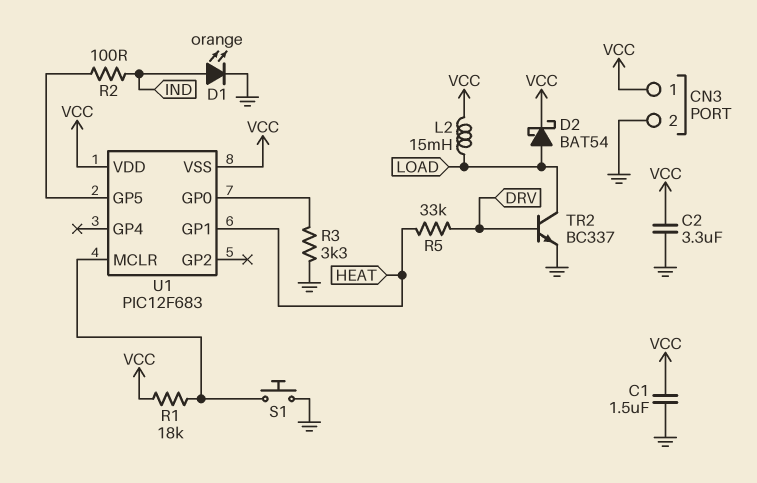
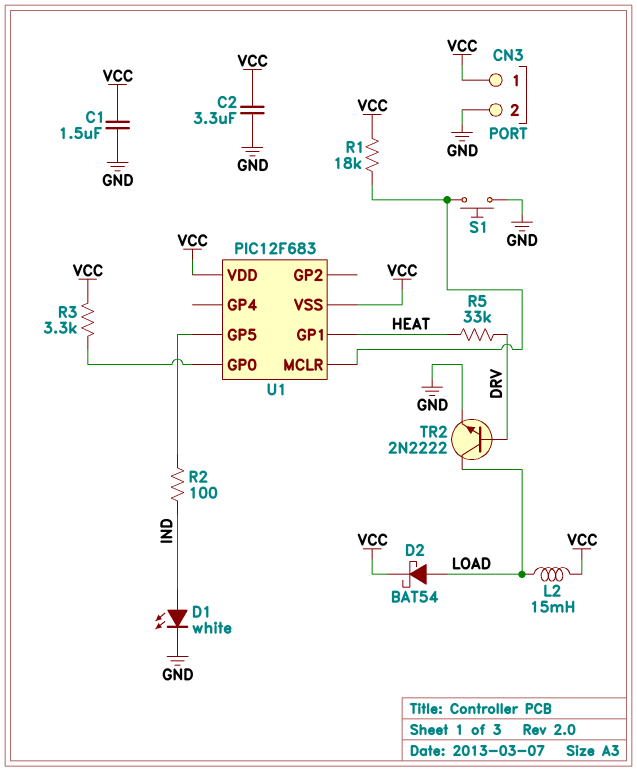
D1: LED orange (A IND, K GND) -> LED white (A IND, K GND)
R3: 3.3k (GND, U1/GP0) -> 3.3k (U1/GP0, VCC)
TR2: NPN BC337 (B DRV, C LOAD, E GND) -> NPN 2N2222 (B DRV, C LOAD, E GND)

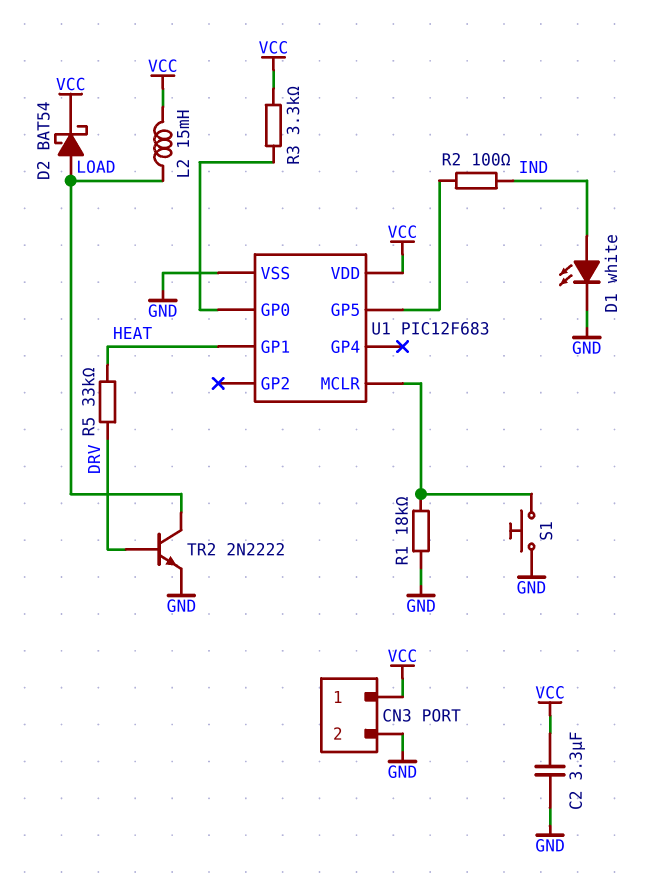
C1: 1.5uF (GND, VCC) -> none
R1: 18k (U1/MCLR, VCC) -> 18k (GND, U1/MCLR)
U1 pin VSS: VCC -> GND

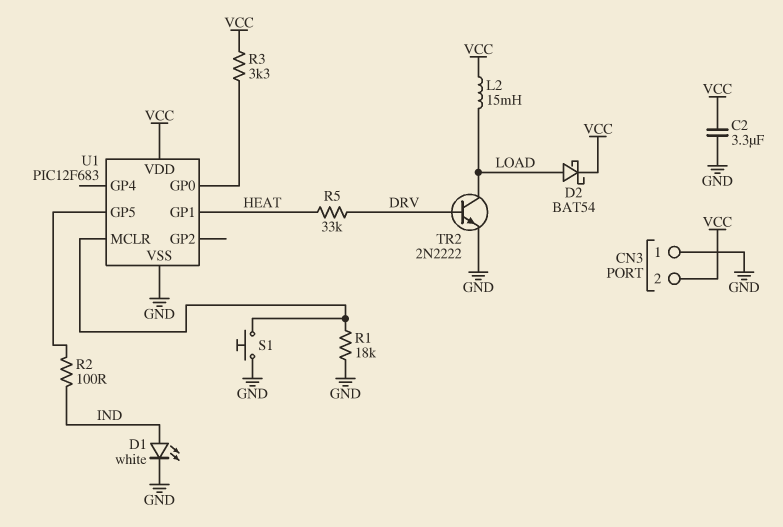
CN3 pin 1: VCC -> GND
CN3 pin 2: GND -> VCC

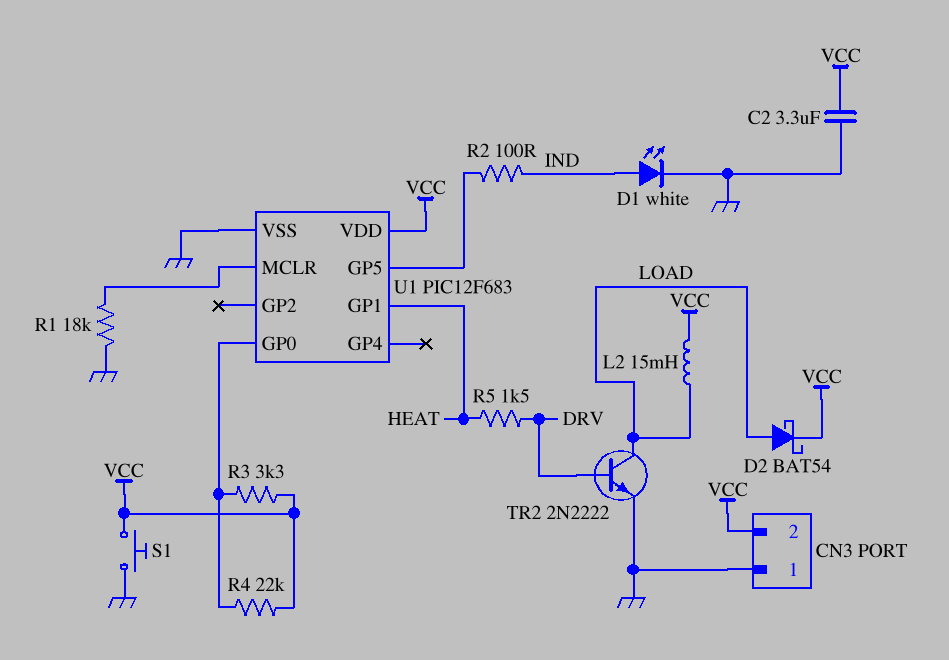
R4: none -> 22k (U1/GP0, VCC)
R5: 33k (DRV, HEAT) -> 1.5k (DRV, HEAT)
S1: button (GND, U1/MCLR) -> button (GND, VCC)

